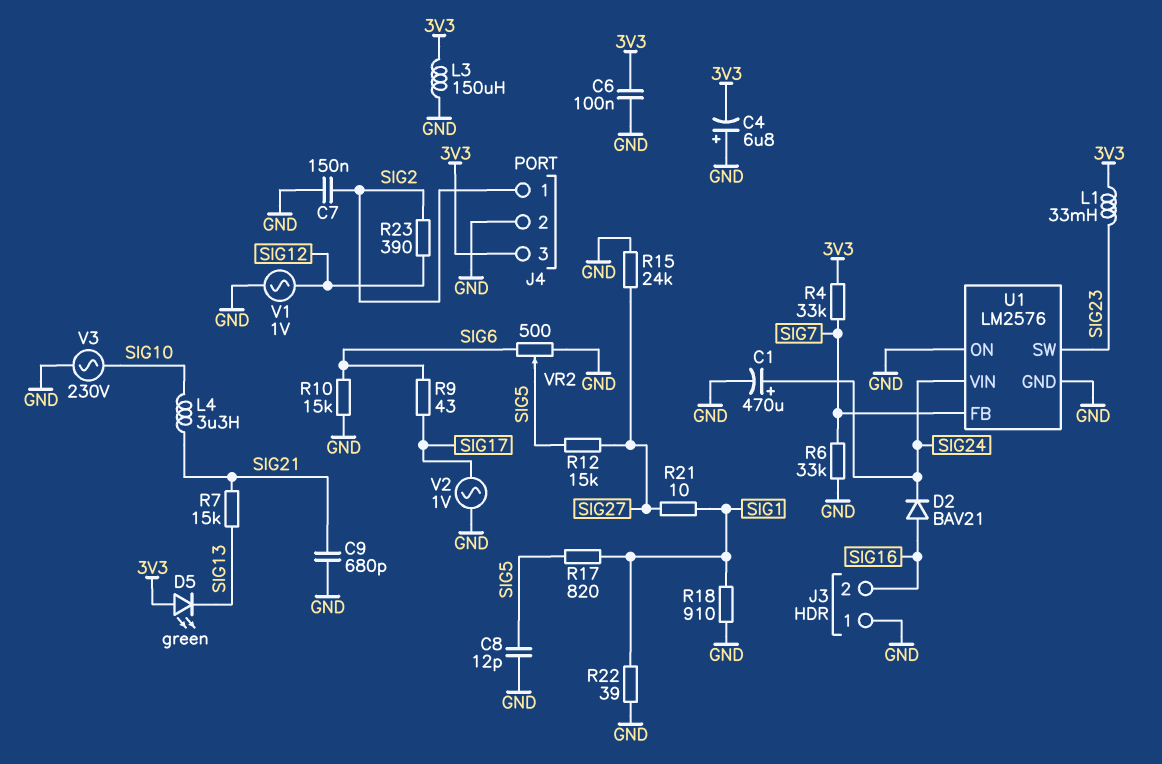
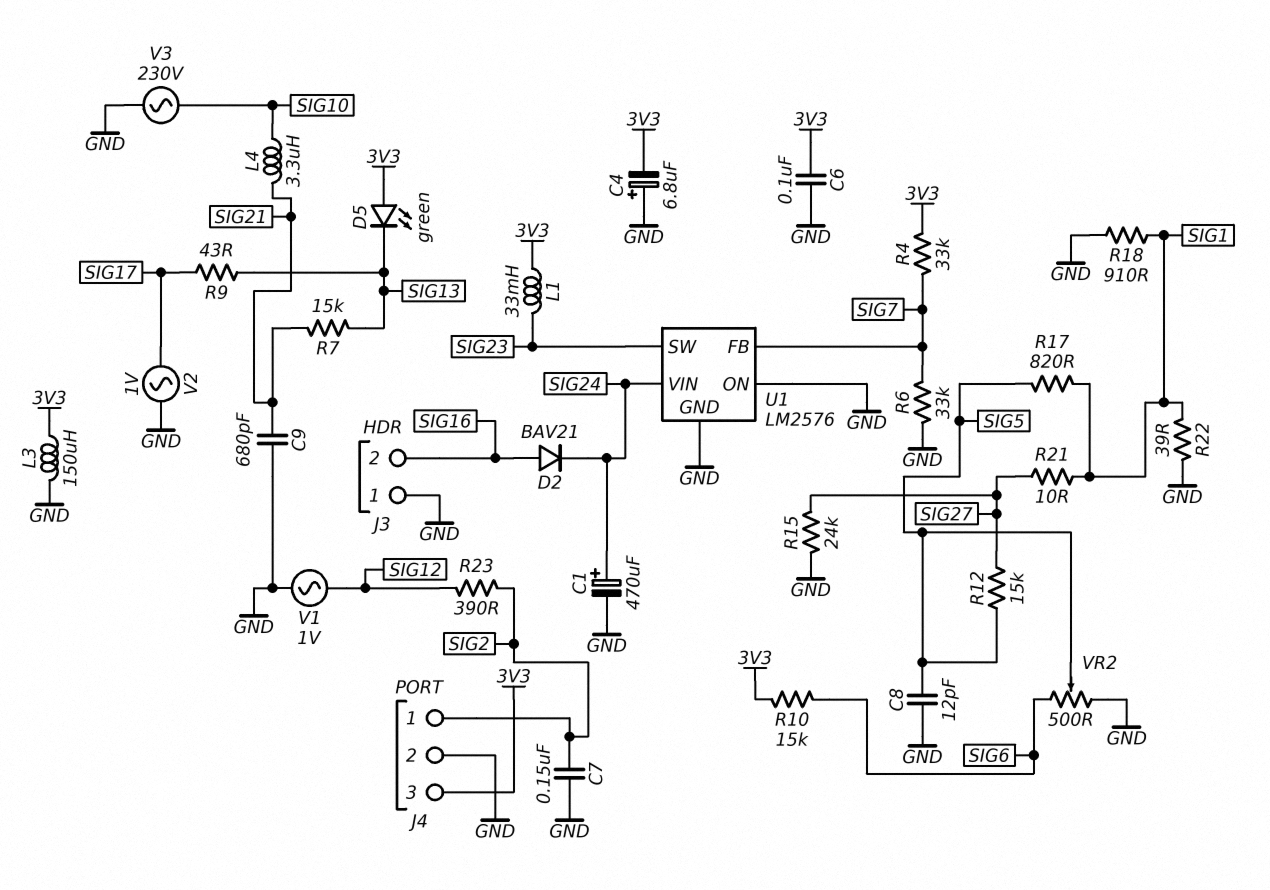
R9: 43 (SIG6, SIG17) -> 43 (SIG13, SIG17)
R10: 15k (GND, SIG6) -> 15k (3V3, SIG6)

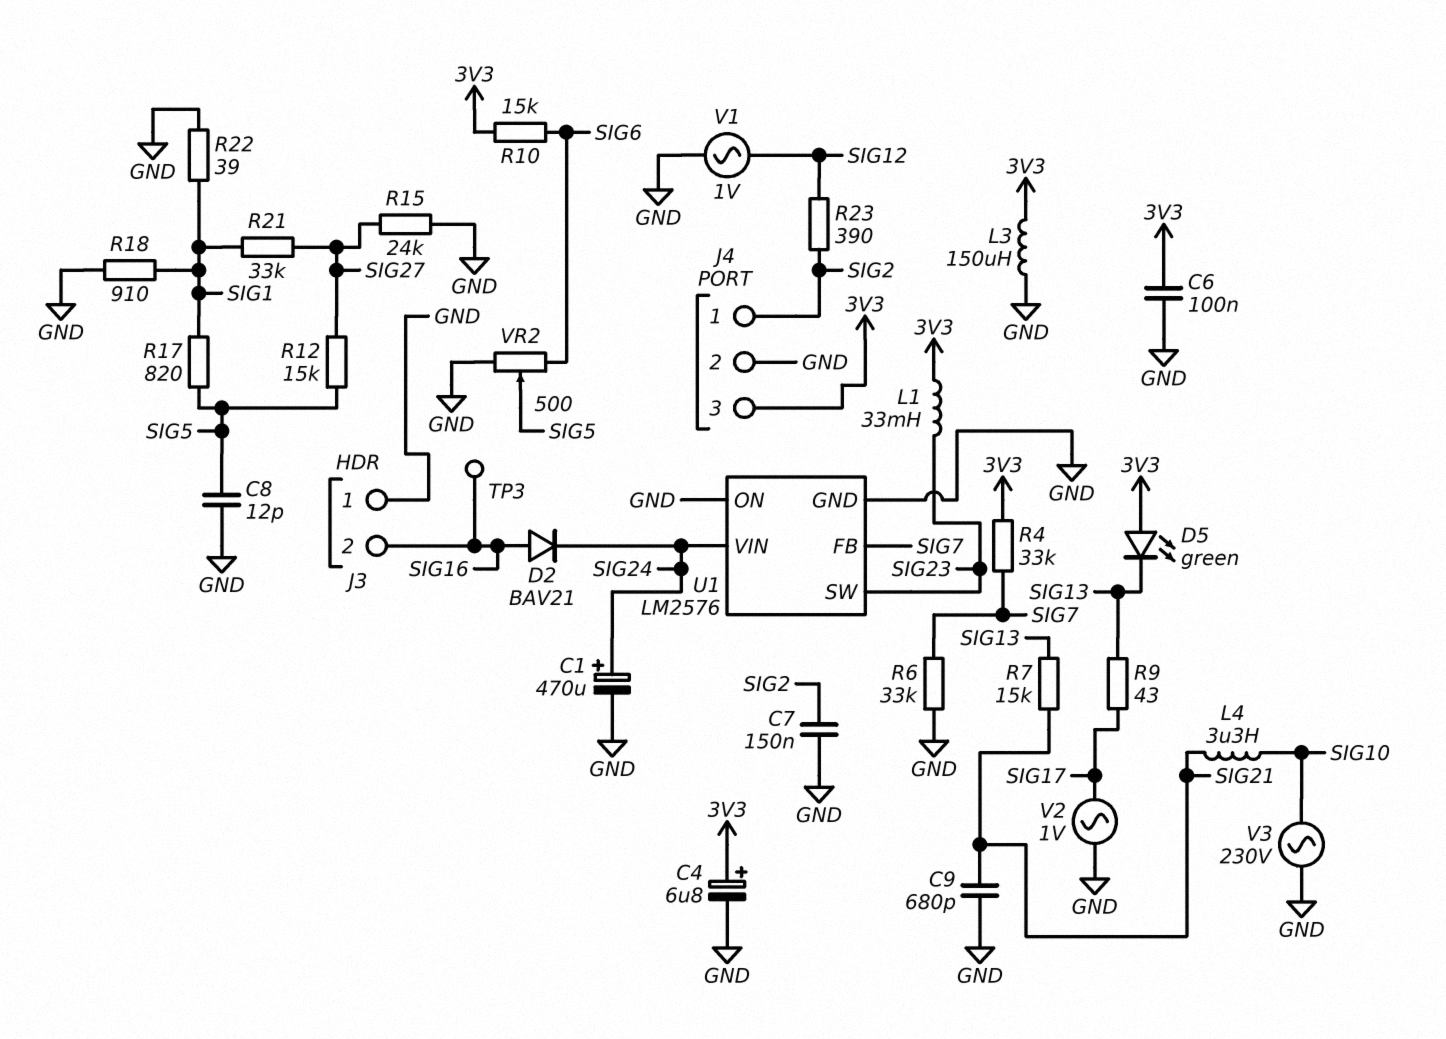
C4: 6.8uF (plus GND, minus 3V3) -> 6.8uF (plus 3V3, minus GND)
R21: 10 (SIG1, SIG27) -> 33k (SIG1, SIG27)
TP3: none -> test point (SIG16)

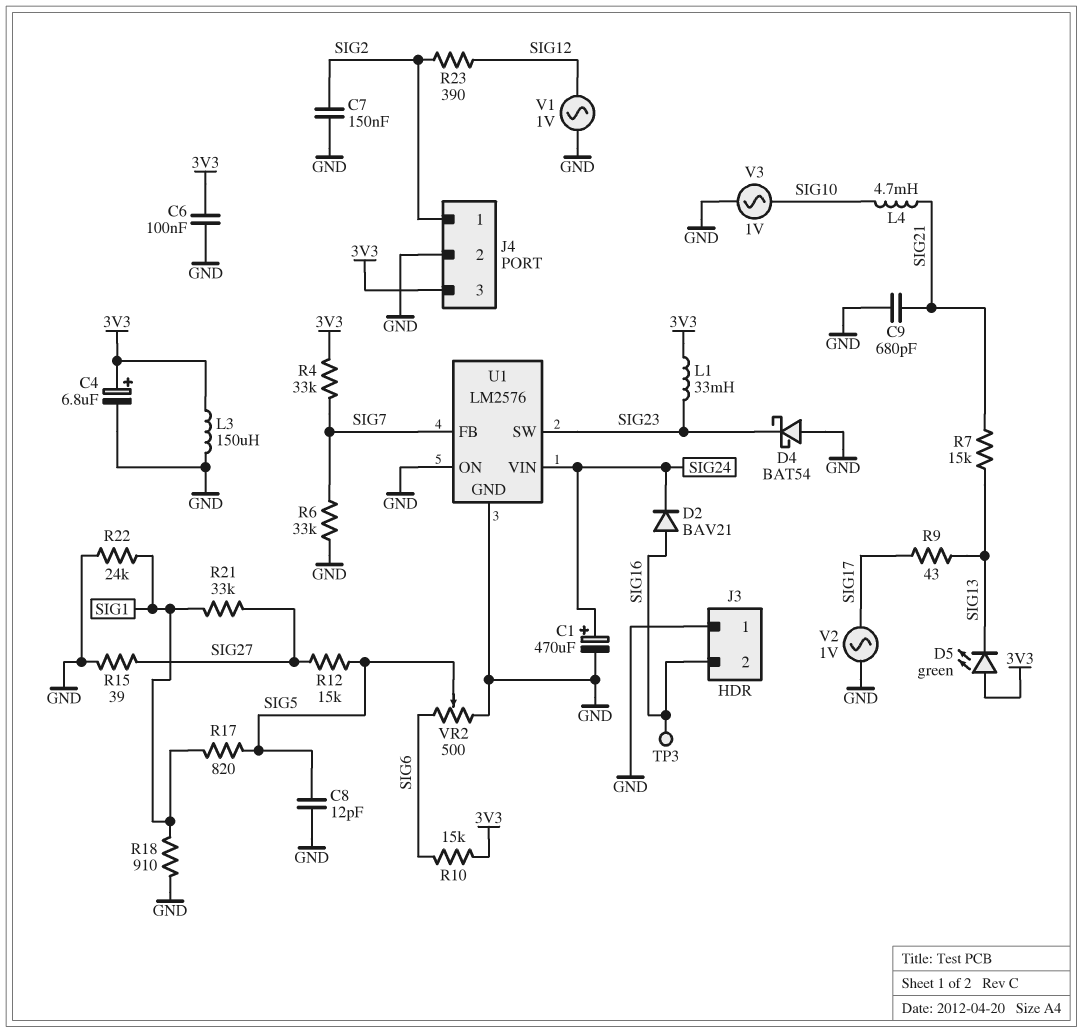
D4: none -> schottky BAT54 (A GND, K SIG23)
L4: 3.3uH (SIG10, SIG21) -> 4.7mH (SIG10, SIG21)
R15: 24k (GND, SIG27) -> 39 (GND, SIG27)
R22: 39 (GND, SIG1) -> 24k (GND, SIG1)
V3: AC 230V (GND, SIG10) -> AC 1V (GND, SIG10)

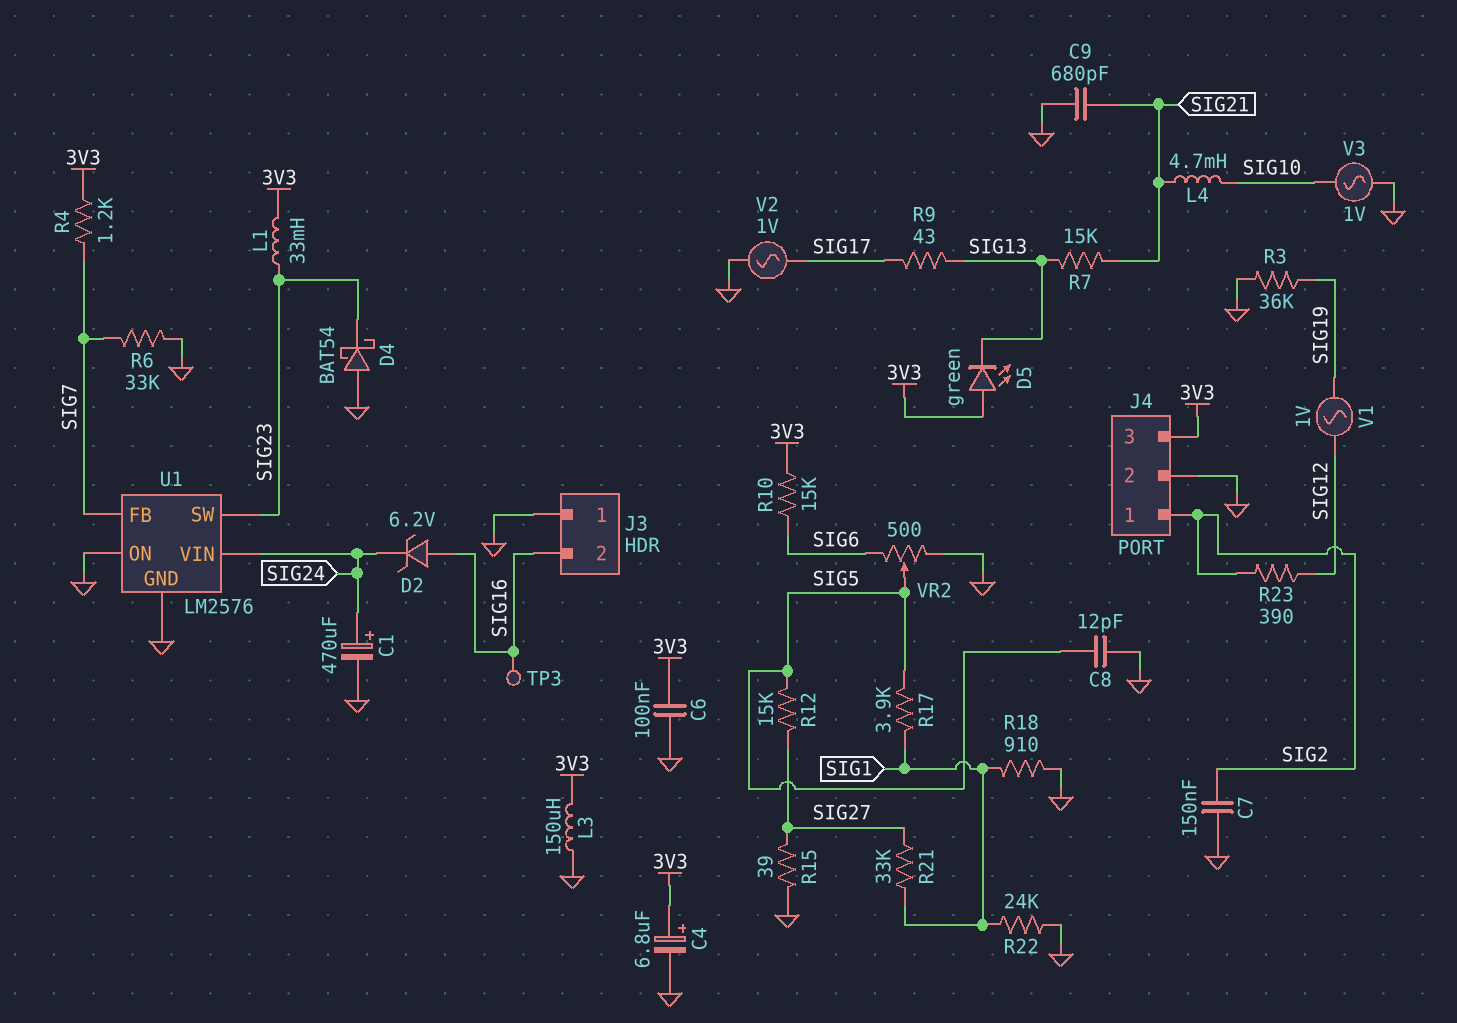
D2: diode BAV21 (A SIG16, K SIG24) -> zener 6.2V (A SIG16, K SIG24)
R3: none -> 36k (GND, SIG19)
R4: 33k (3V3, SIG7) -> 1.2k (3V3, SIG7)
R17: 820 (SIG1, SIG5) -> 3.9k (SIG1, SIG5)
V1: AC 1V (GND, SIG12) -> AC 1V (SIG12, SIG19)

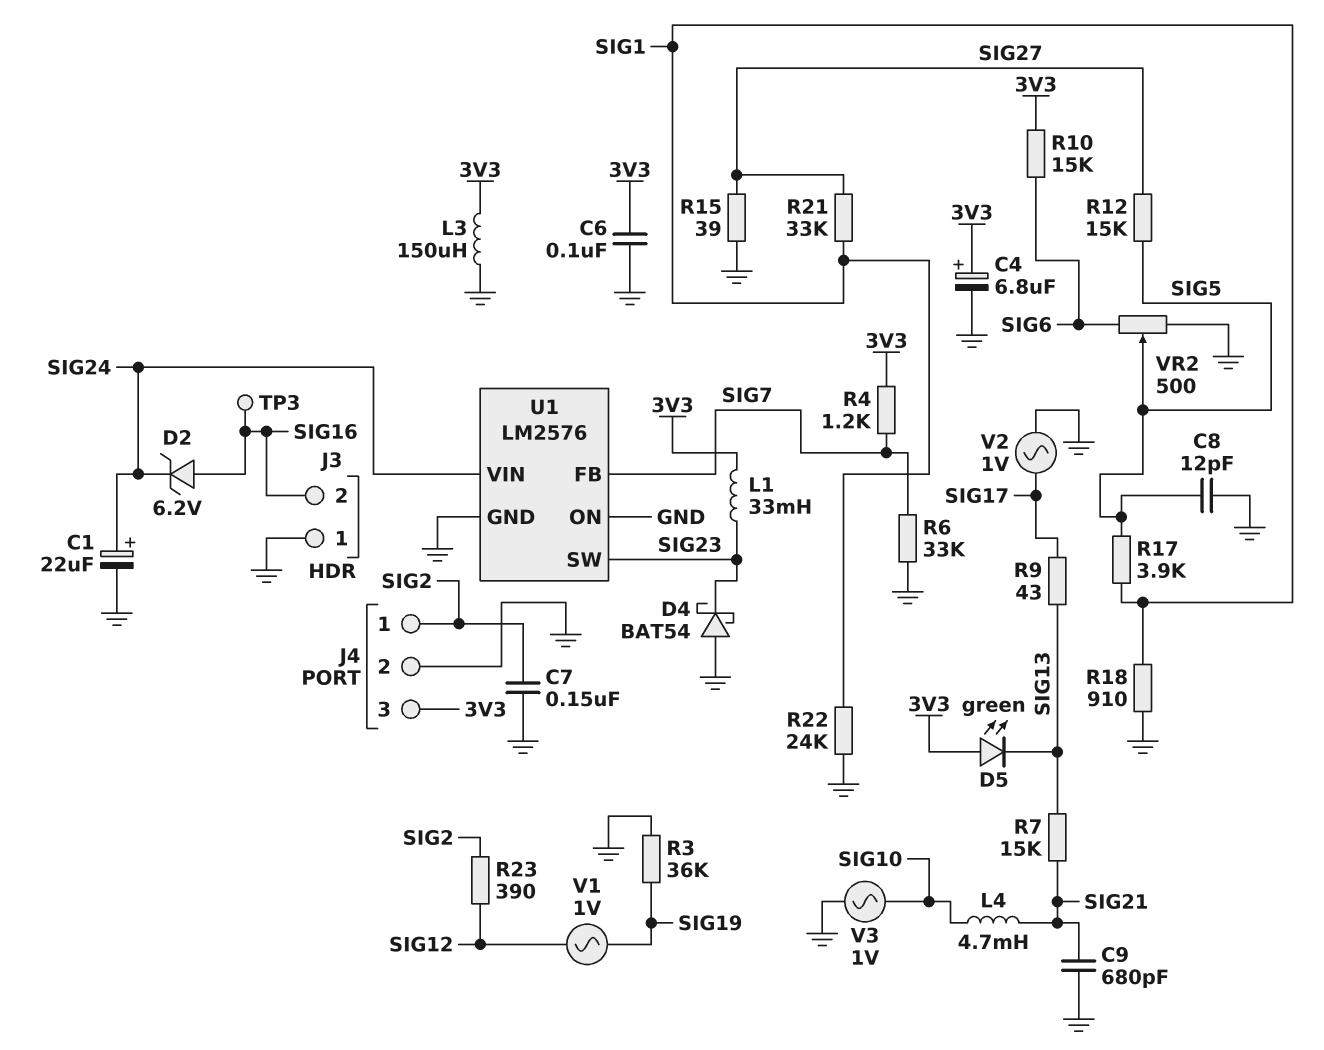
C1: 470uF (plus SIG24, minus GND) -> 22uF (plus SIG24, minus GND)

